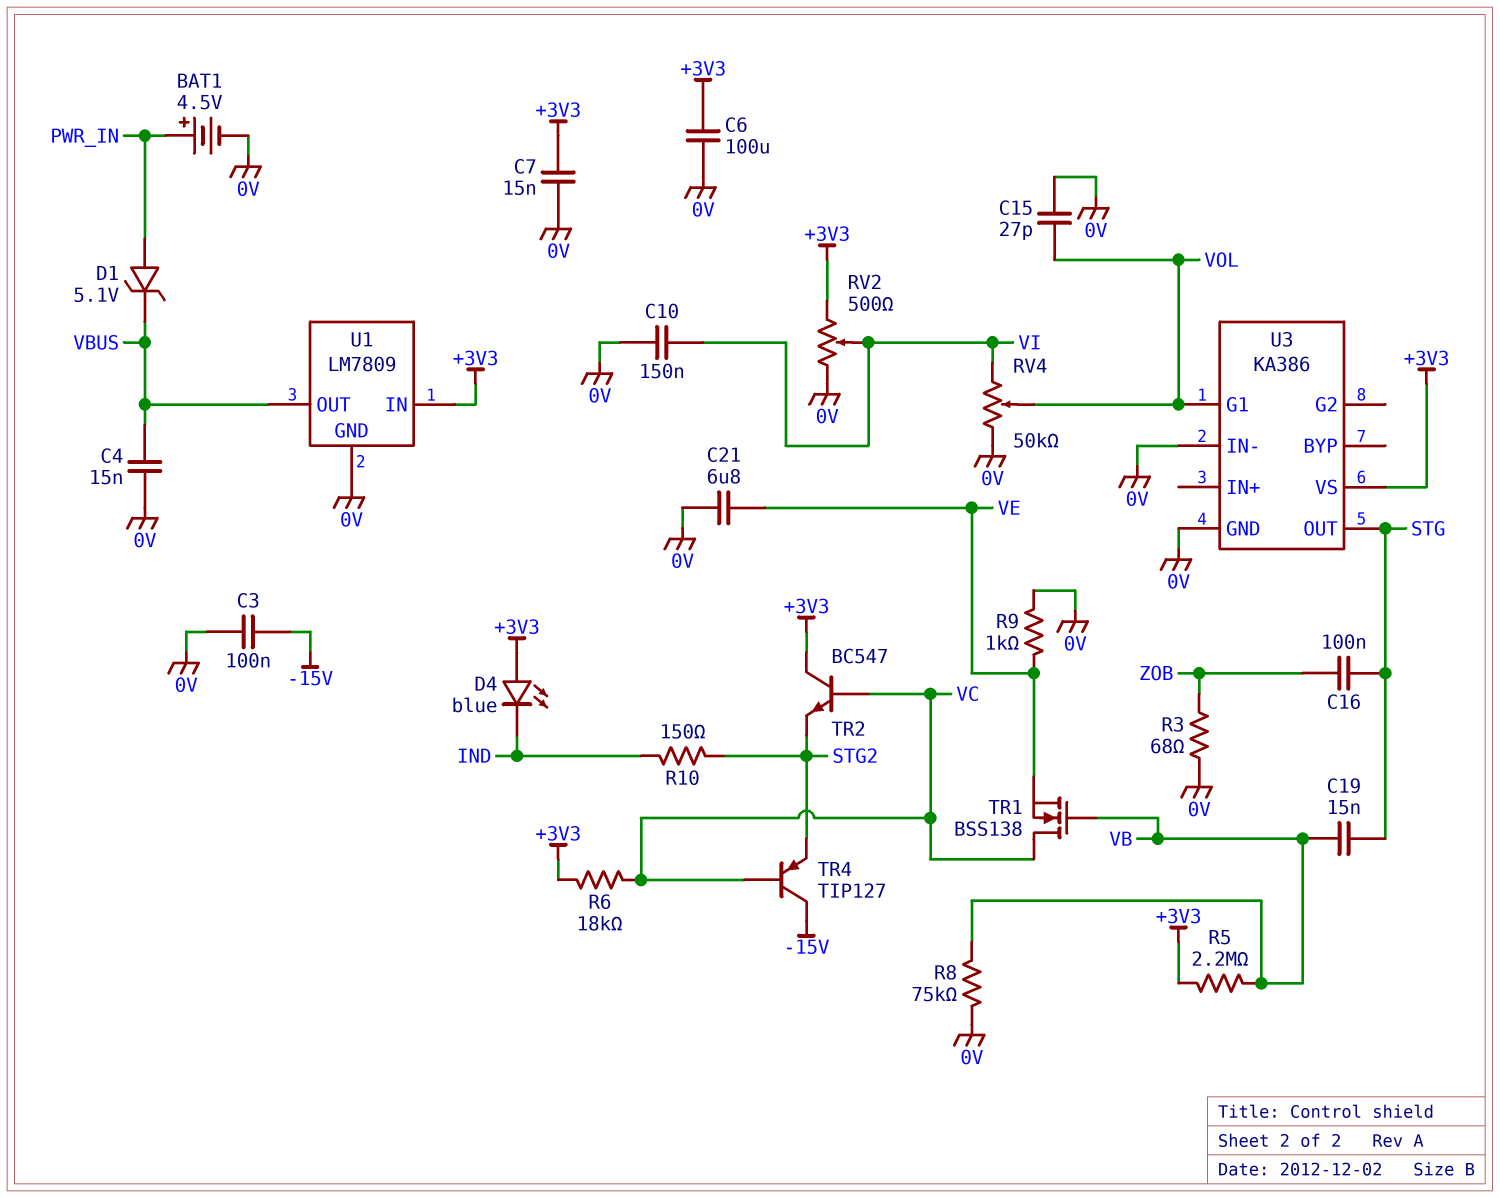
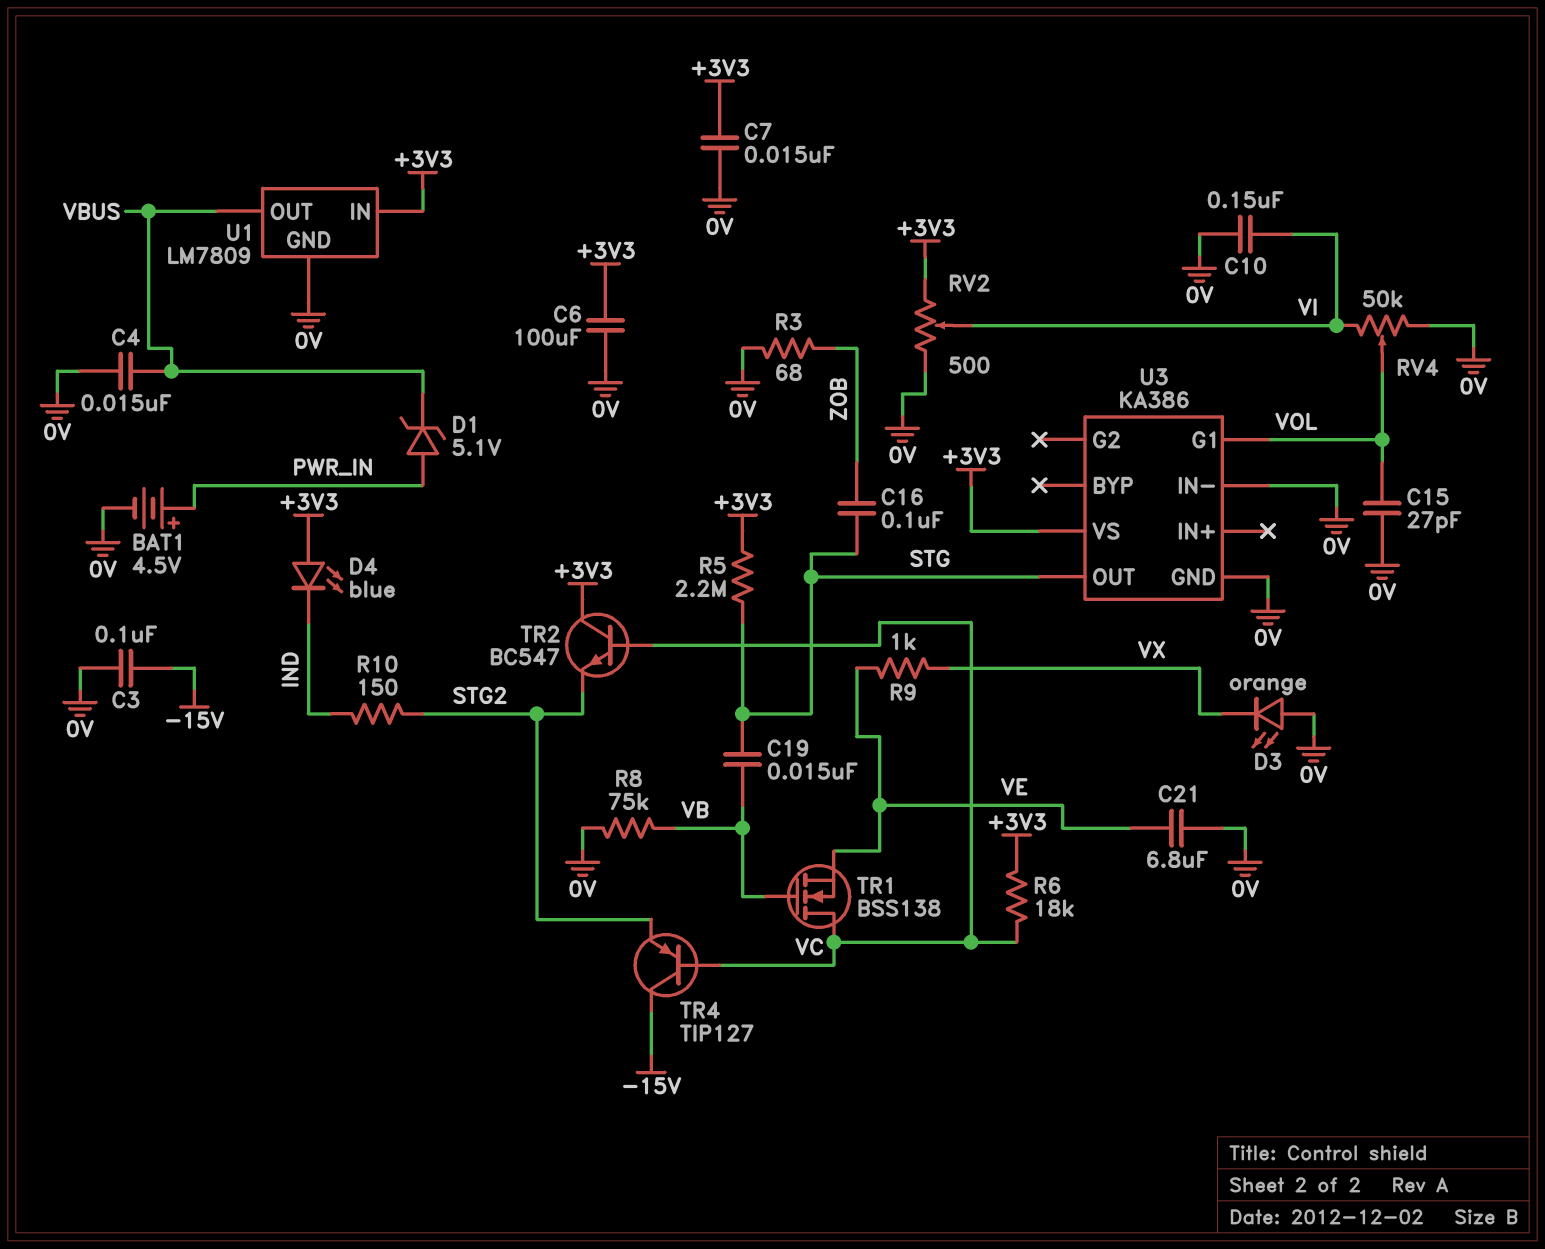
D3: none -> LED orange (A 0V, K VX)
R5: 2.2M (+3V3, VB) -> 2.2M (+3V3, STG)
R9: 1k (0V, VE) -> 1k (VE, VX)

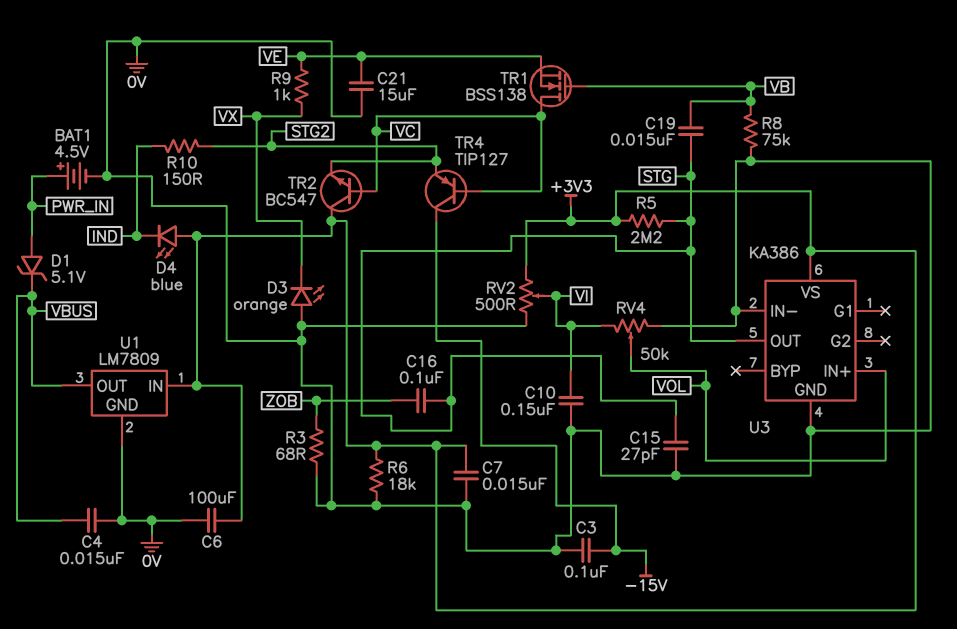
C15: 27pF (0V, VOL) -> 27pF (0V, STG)
C21: 6.8uF (0V, VE) -> 15uF (0V, VE)
R6: 18k (+3V3, VC) -> 18k (+3V3, 0V)
U3 pin G1: VOL -> none
U3 pin IN+: none -> VOL

